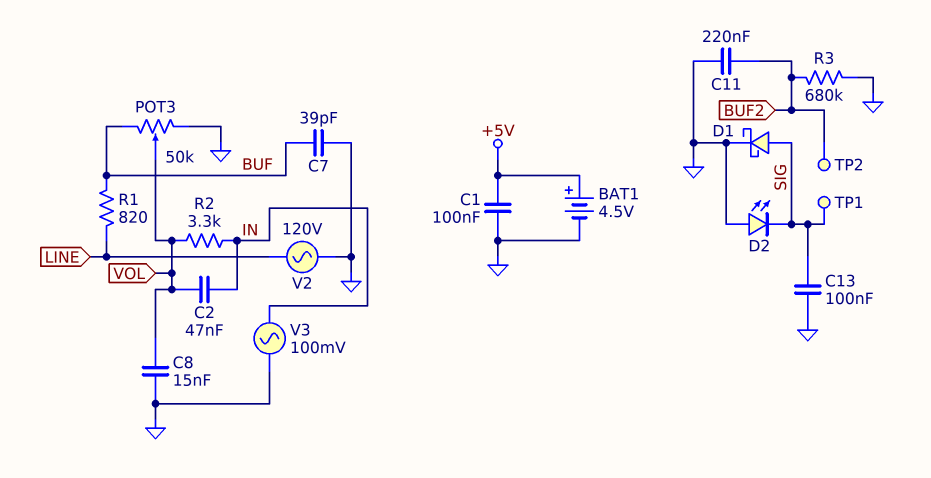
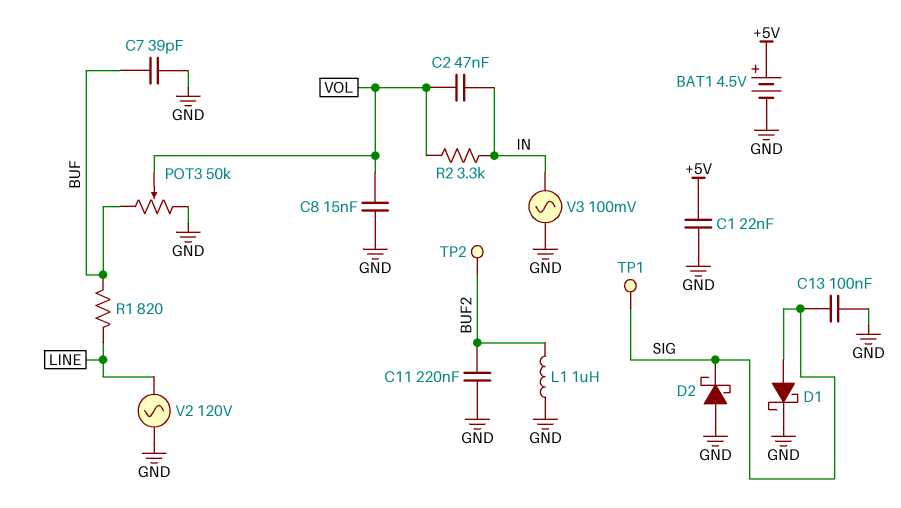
C1: 100nF (+5V, GND) -> 22nF (+5V, GND)
D2: LED (A GND, K SIG) -> schottky (A GND, K SIG)
L1: none -> 1uH (BUF2, GND)
R3: 680k (BUF2, GND) -> none

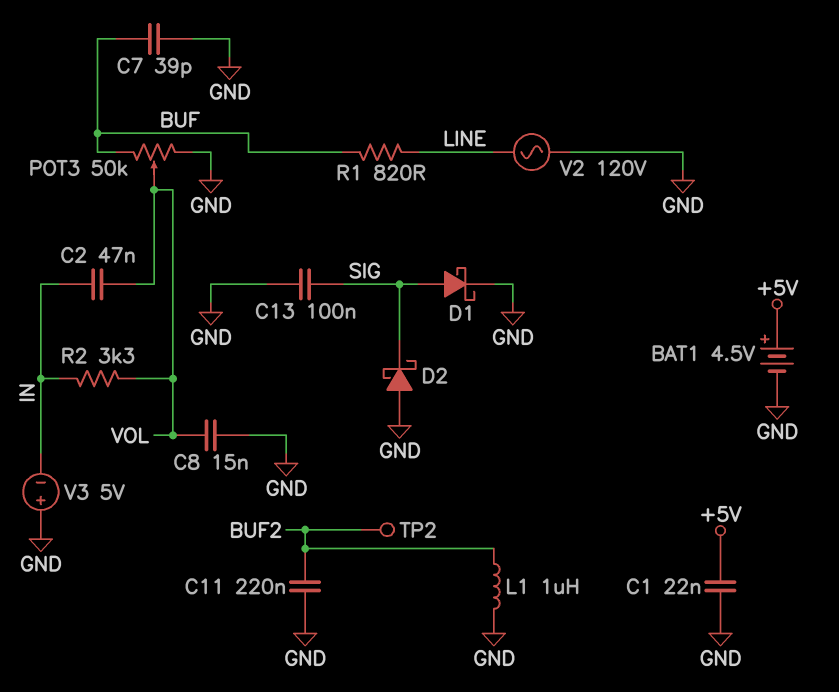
TP1: test point (SIG) -> none
V3: AC 100mV (GND, IN) -> 5V (plus GND, minus IN)

